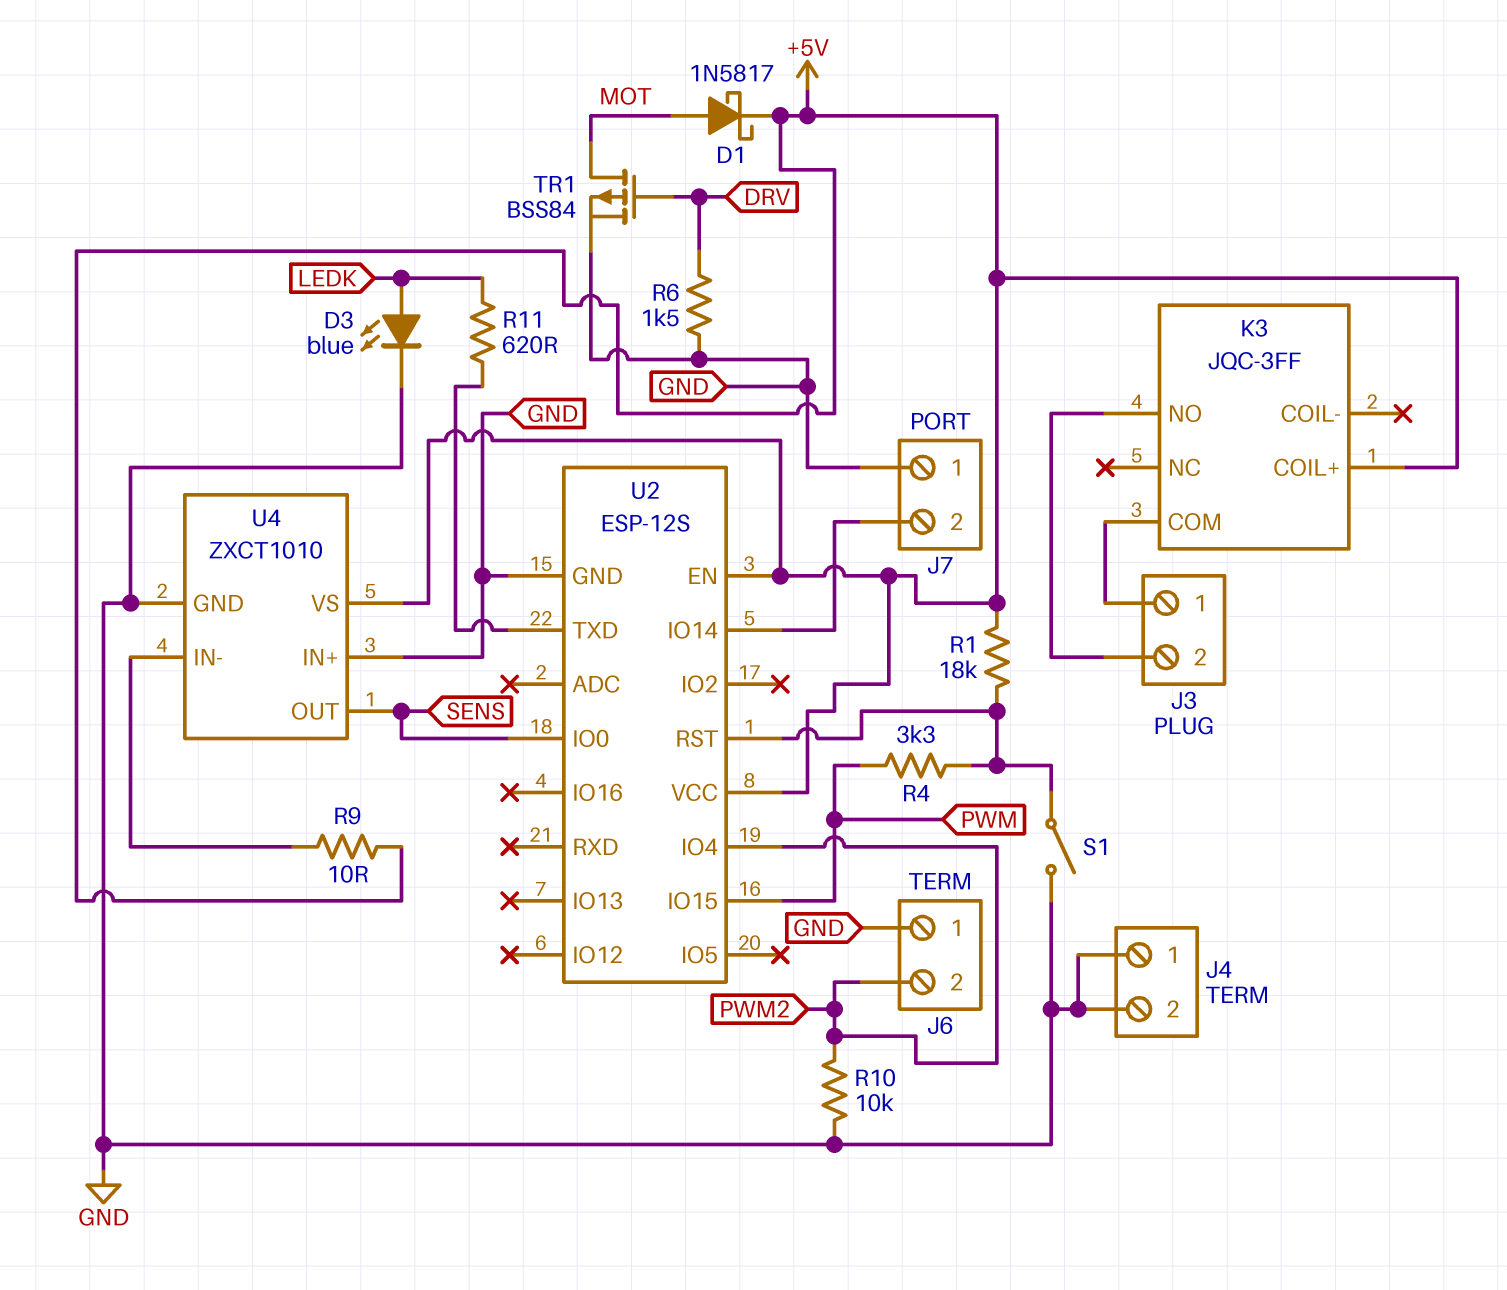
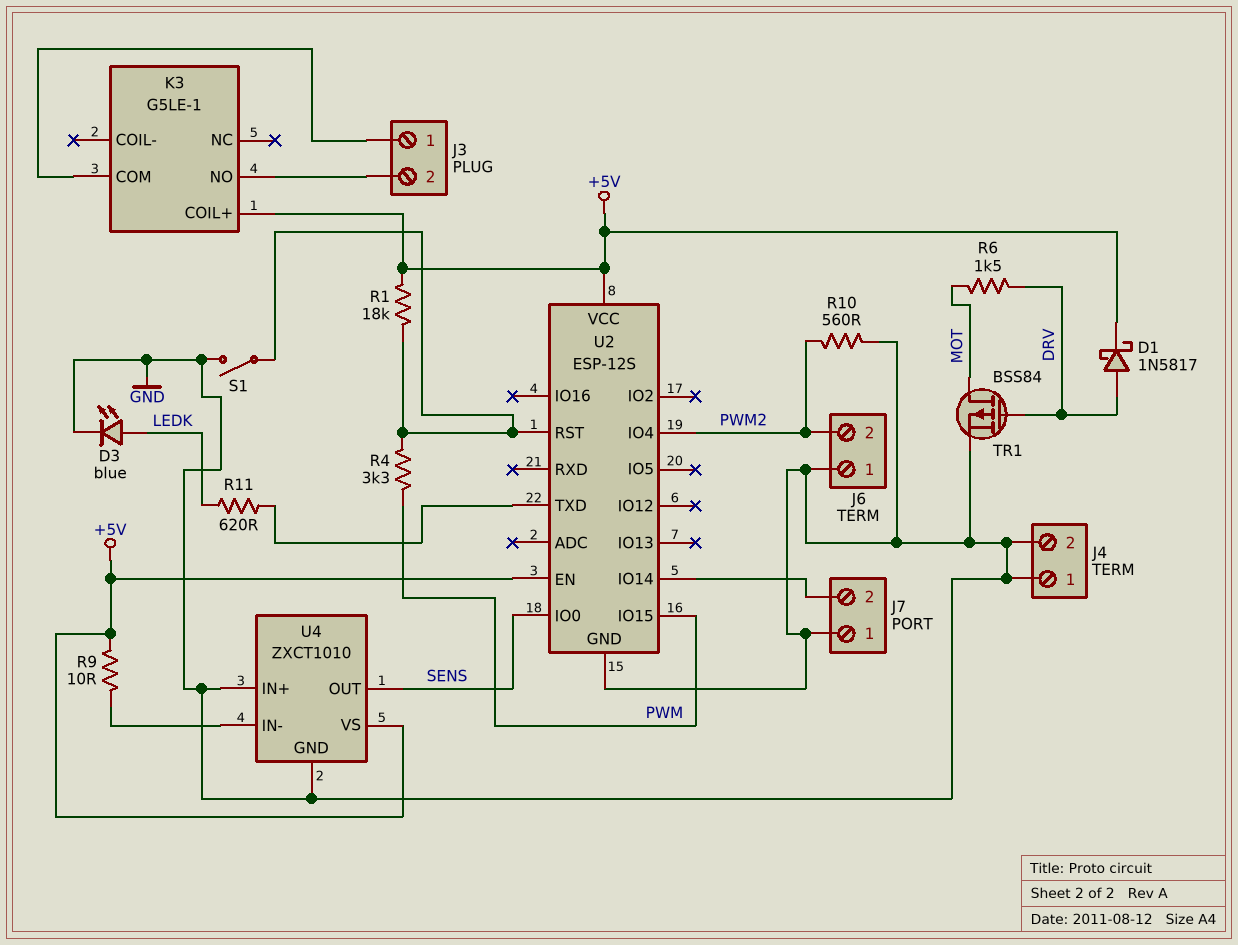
D1: schottky 1N5817 (A MOT, K +5V) -> schottky 1N5817 (A DRV, K +5V)
K3: JQC-3FF -> G5LE-1
R6: 1.5k (DRV, GND) -> 1.5k (DRV, MOT)
R10: 10k (GND, PWM2) -> 560 (GND, PWM2)

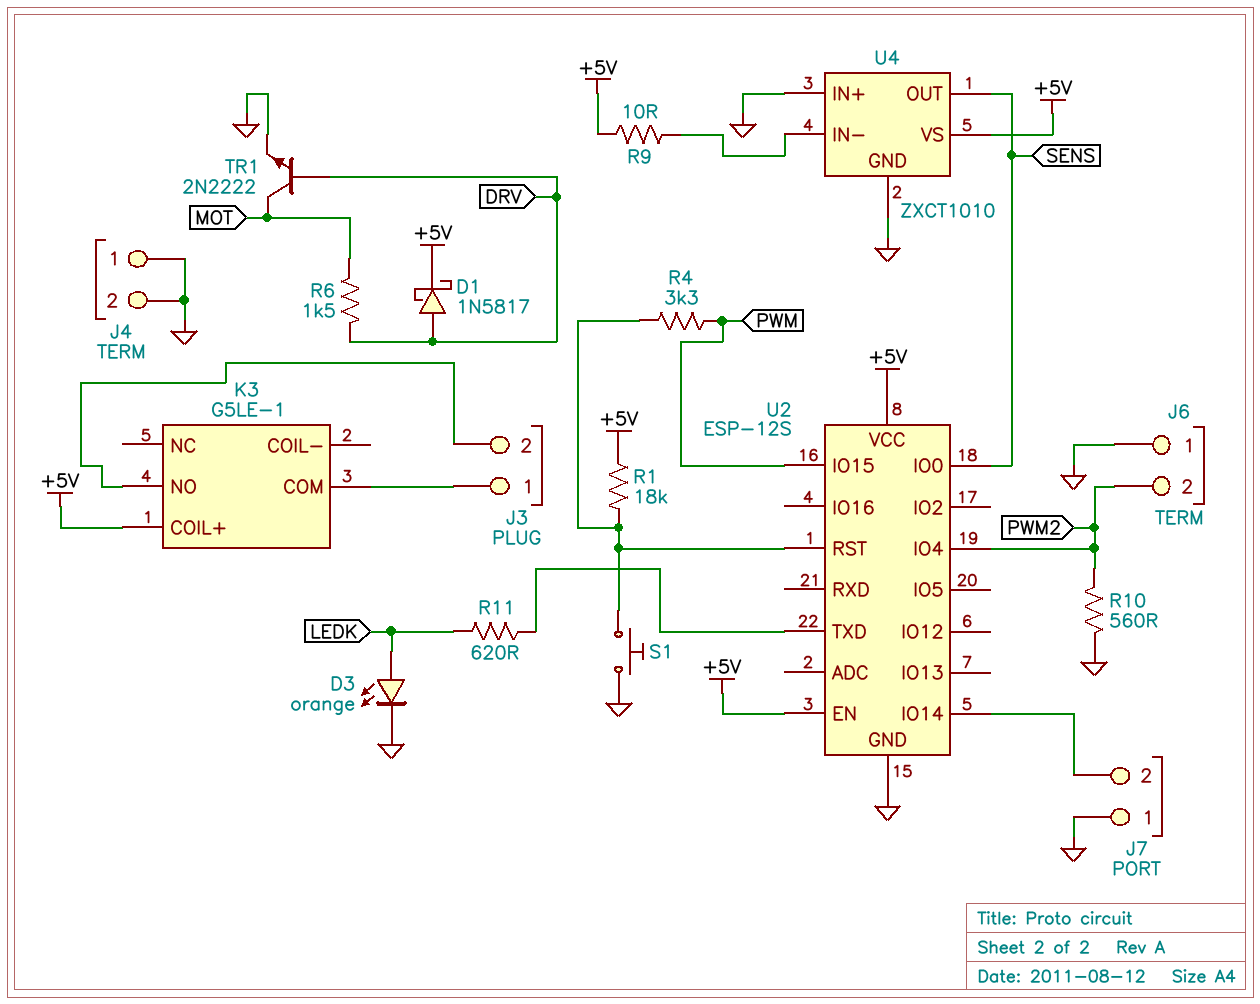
D3: LED blue (A LEDK, K GND) -> LED orange (A LEDK, K GND)
S1: switch (GND, U2/RST) -> button (GND, U2/RST)
TR1: PMOS BSS84 (G DRV, D MOT, S GND) -> NPN 2N2222 (B DRV, C MOT, E GND)

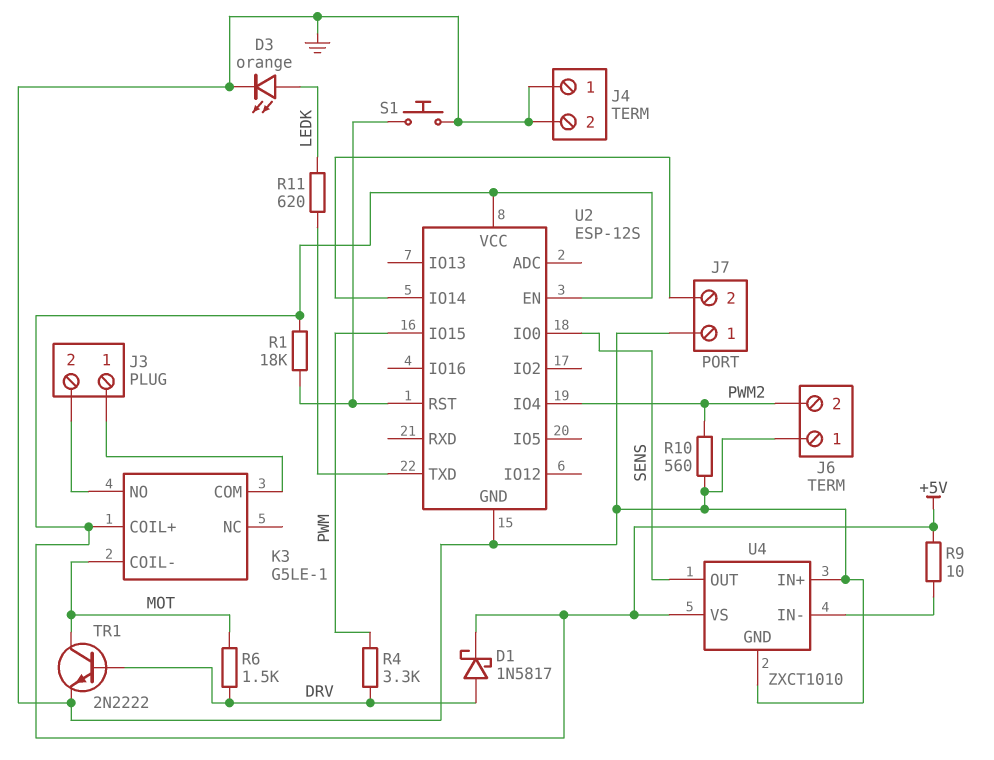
K3 pin COIL-: none -> MOT
R4: 3.3k (PWM, U2/RST) -> 3.3k (DRV, PWM)

